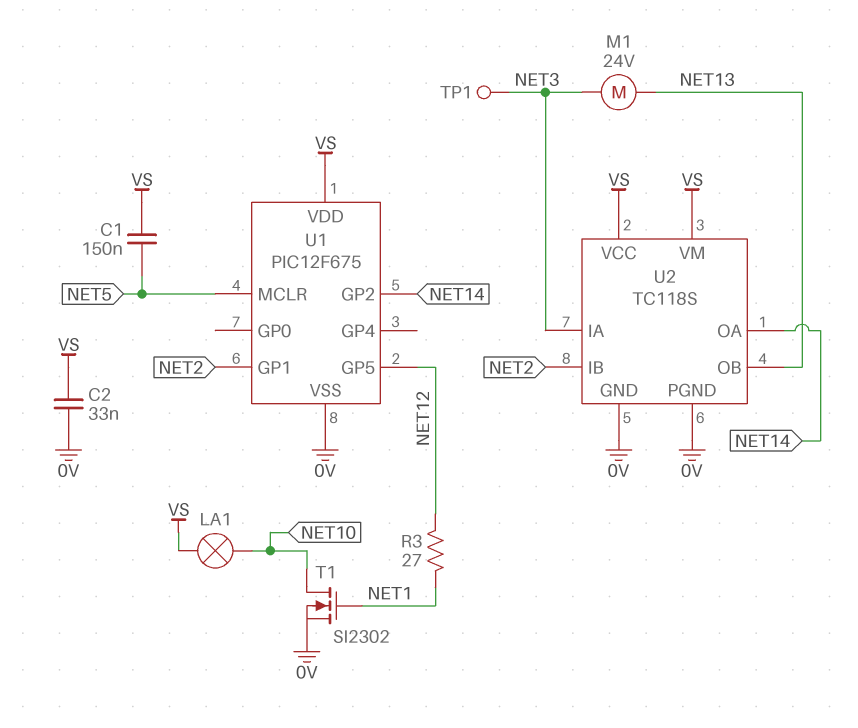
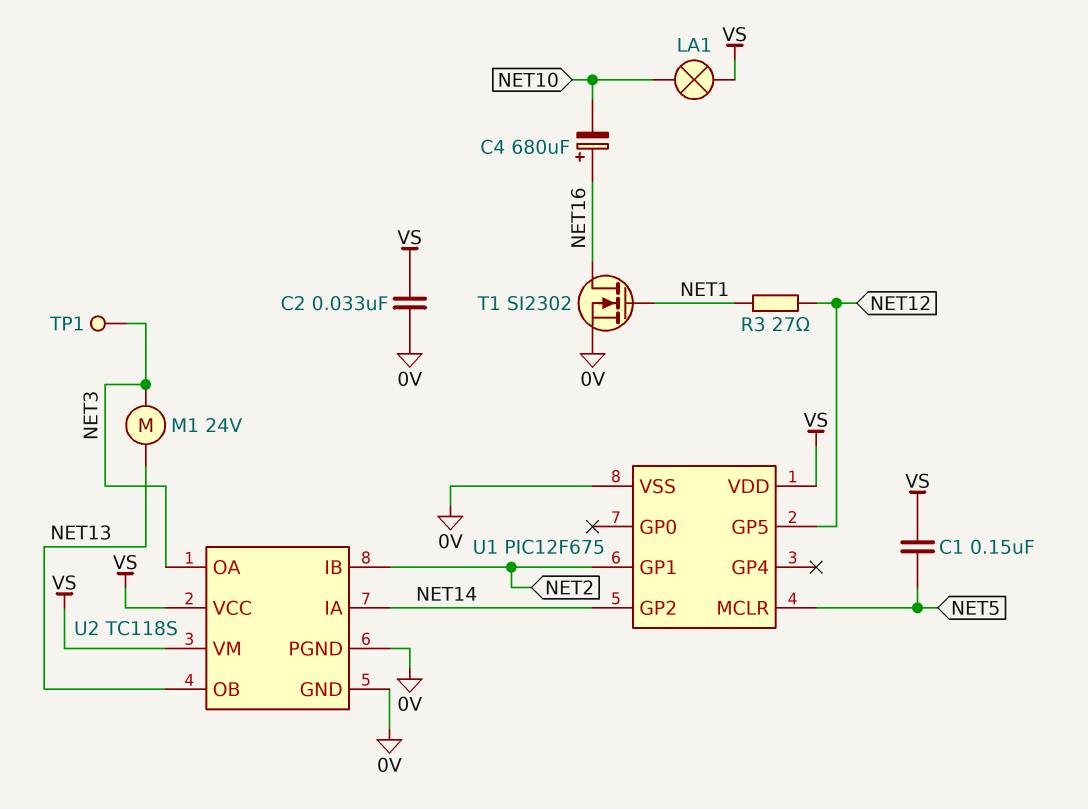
C4: none -> 680uF (plus NET16, minus NET10)
T1: NMOS SI2302 (G NET1, D NET10, S 0V) -> NMOS SI2302 (G NET1, D NET16, S 0V)
U2 pin IA: NET3 -> NET14
U2 pin OA: NET14 -> NET3

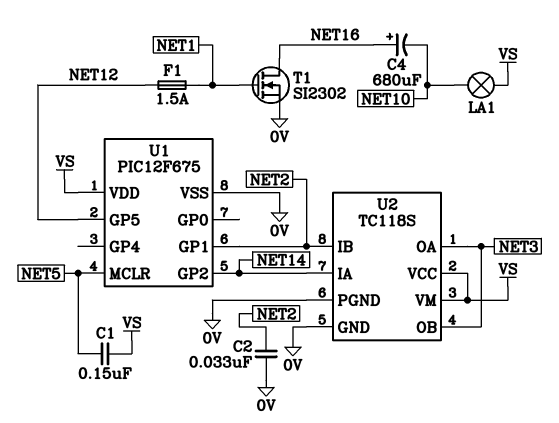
C2: 33nF (0V, VS) -> 33nF (0V, NET2)
F1: none -> 1.5A (NET1, NET12)
M1: motor 24V (NET3, NET13) -> none
R3: 27 (NET1, NET12) -> none
TP1: test point (NET3) -> none
U2 pin OB: NET13 -> NET3

